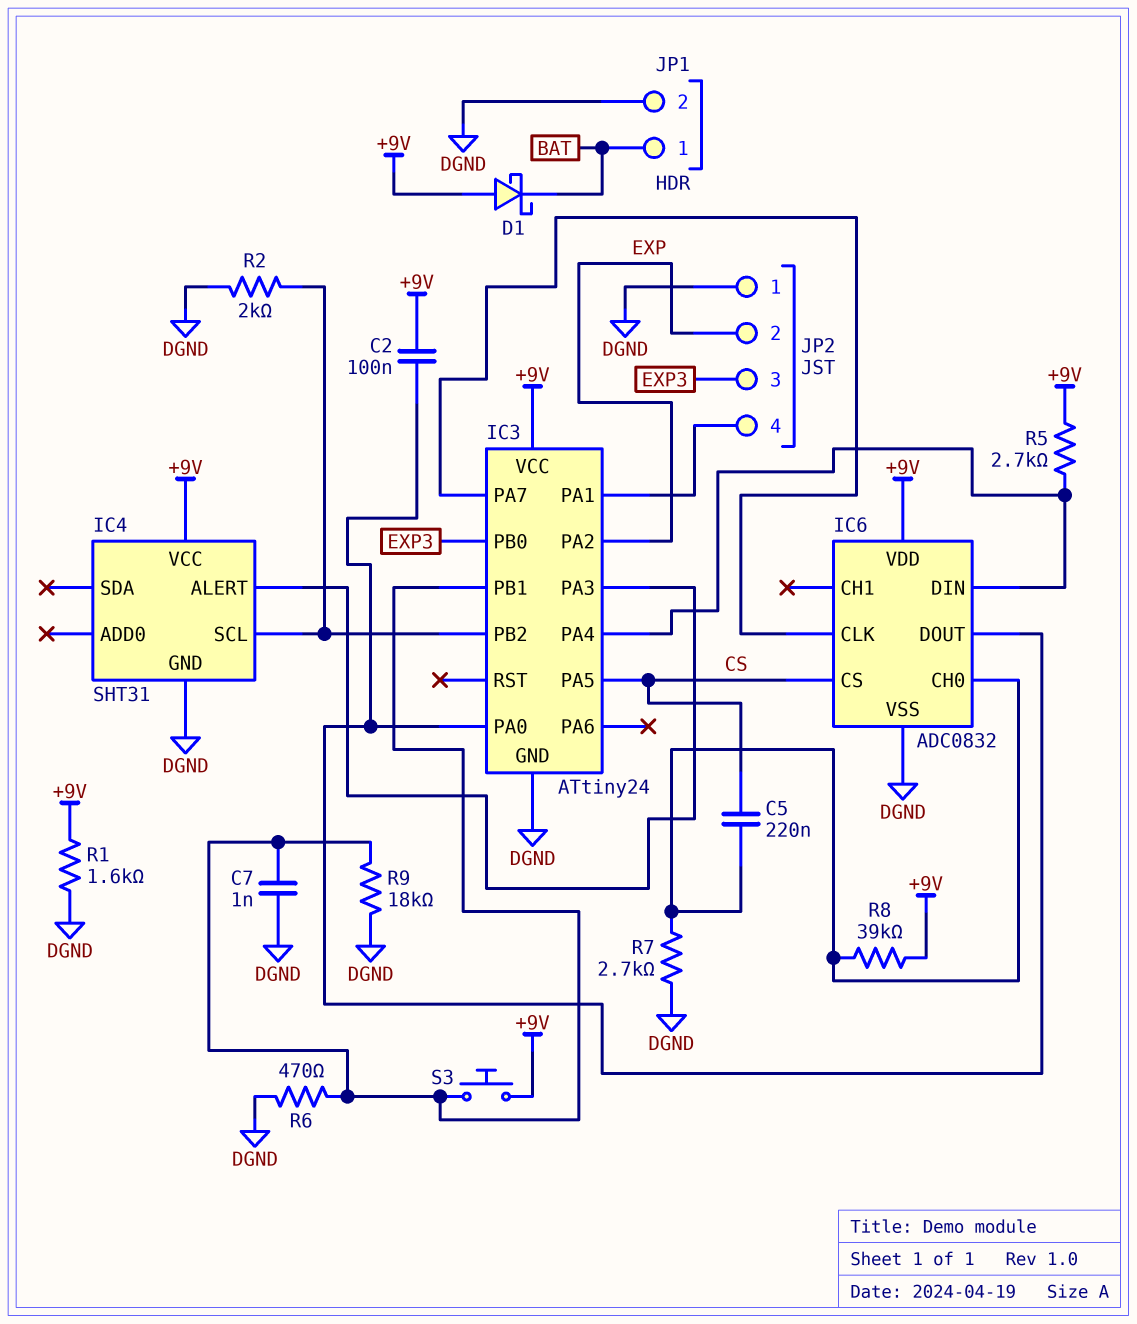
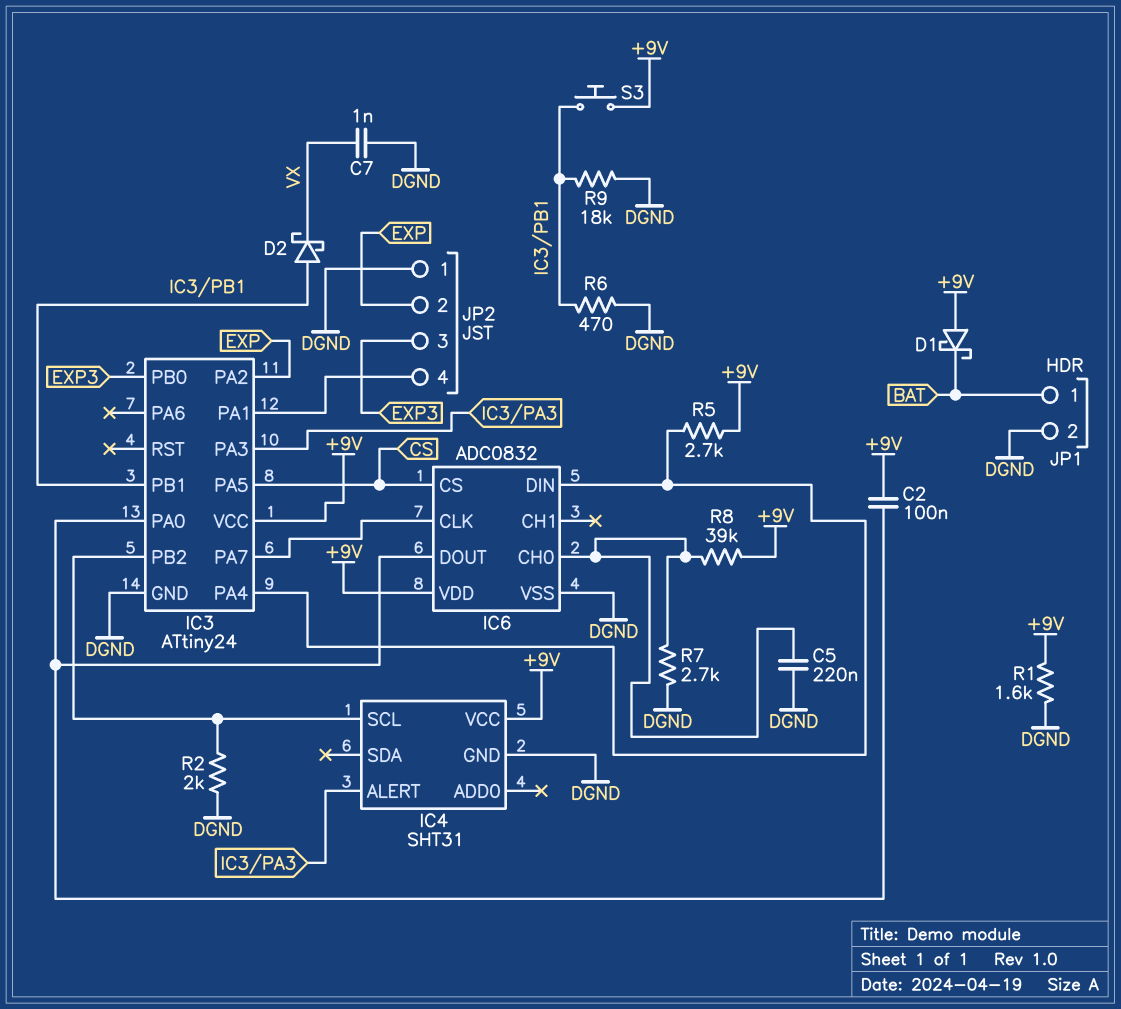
C5: 220nF (CS, IC6/CH0) -> 220nF (DGND, IC6/CH0)
C7: 1nF (DGND, IC3/PB1) -> 1nF (DGND, VX)
D2: none -> schottky (A IC3/PB1, K VX)

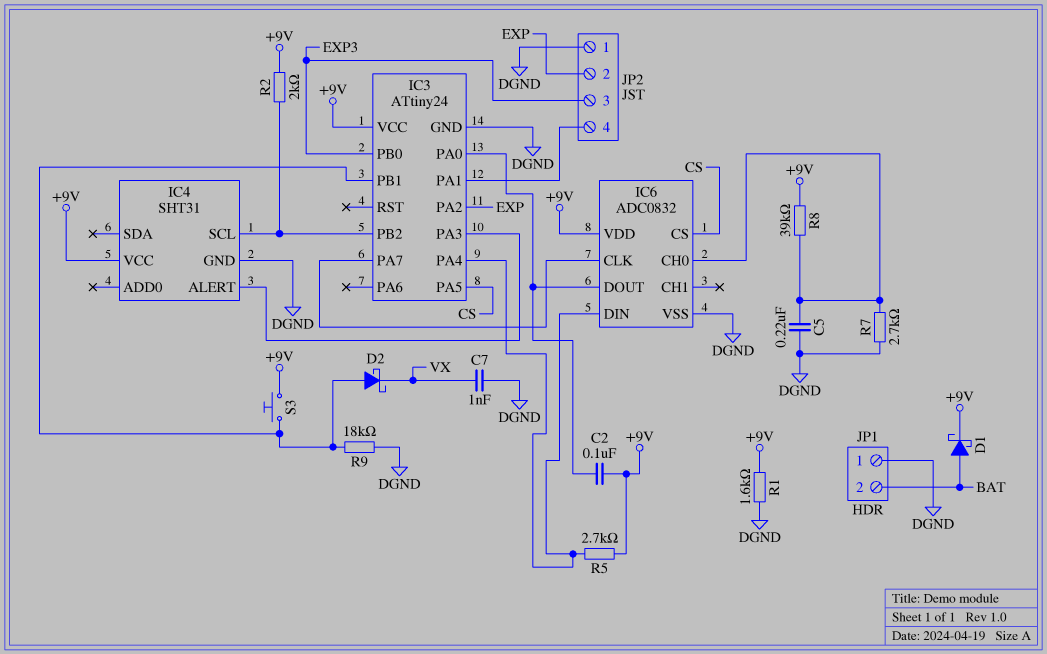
D1: schottky (A +9V, K BAT) -> schottky (A BAT, K +9V)
JP1 pin 1: BAT -> DGND
JP1 pin 2: DGND -> BAT
R2: 2k (DGND, IC3/PB2) -> 2k (+9V, IC3/PB2)
R6: 470 (DGND, IC3/PB1) -> none

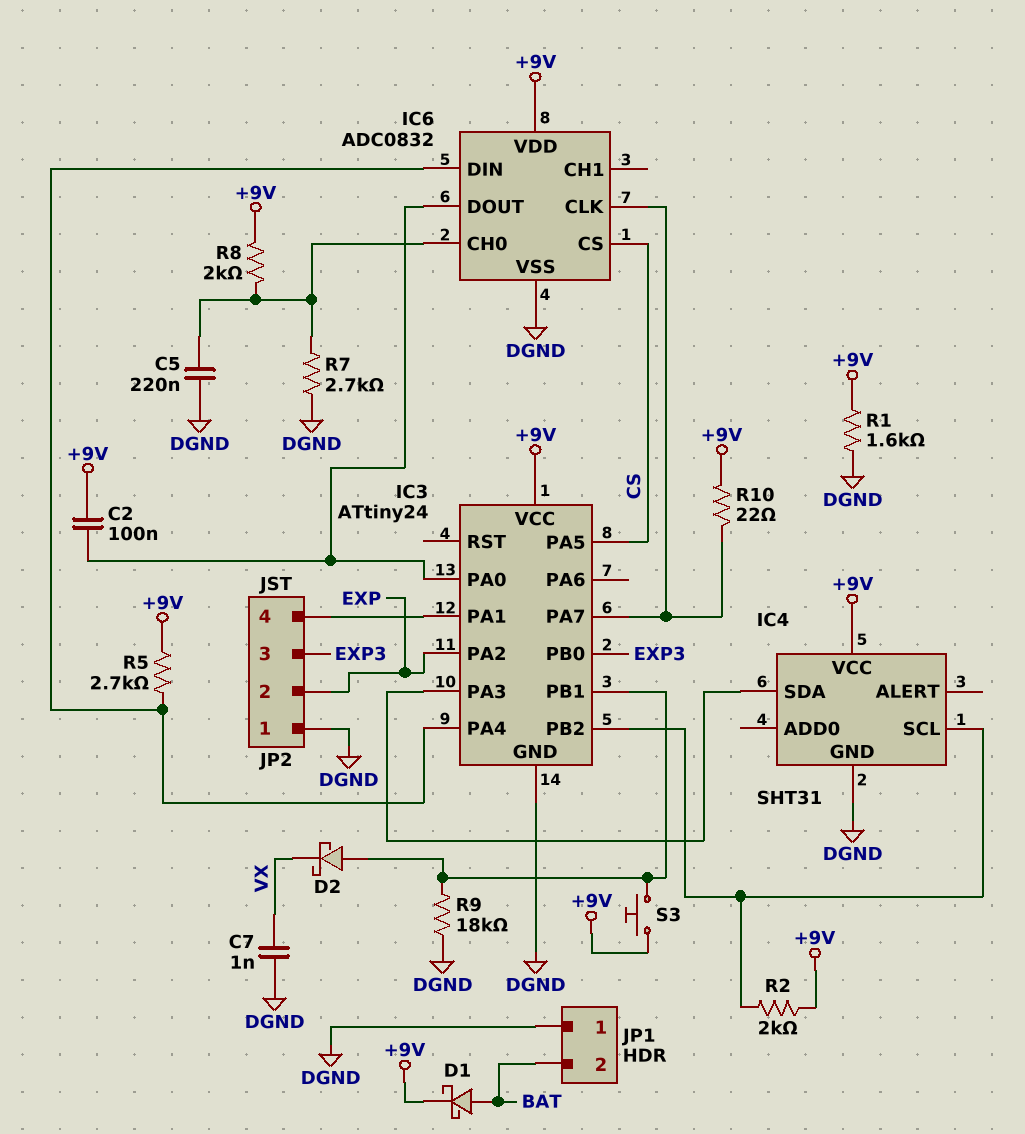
IC4 pin ALERT: IC3/PA3 -> none
IC4 pin SDA: none -> IC3/PA3
R8: 39k (+9V, IC6/CH0) -> 2k (+9V, IC6/CH0)
R10: none -> 22 (+9V, IC3/PA7)

